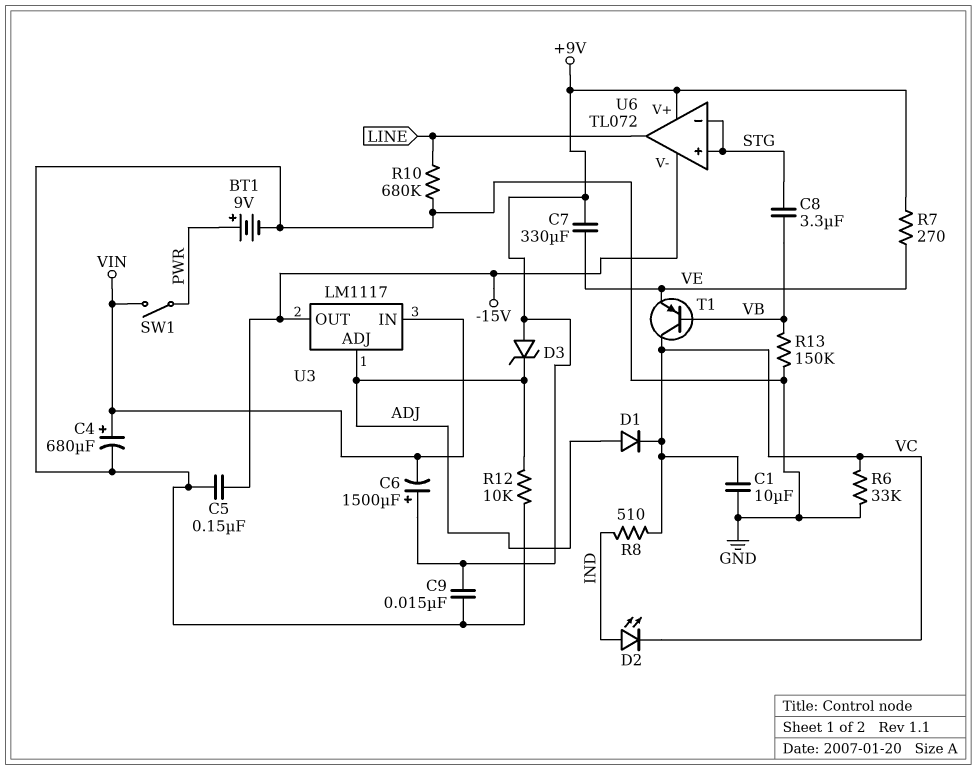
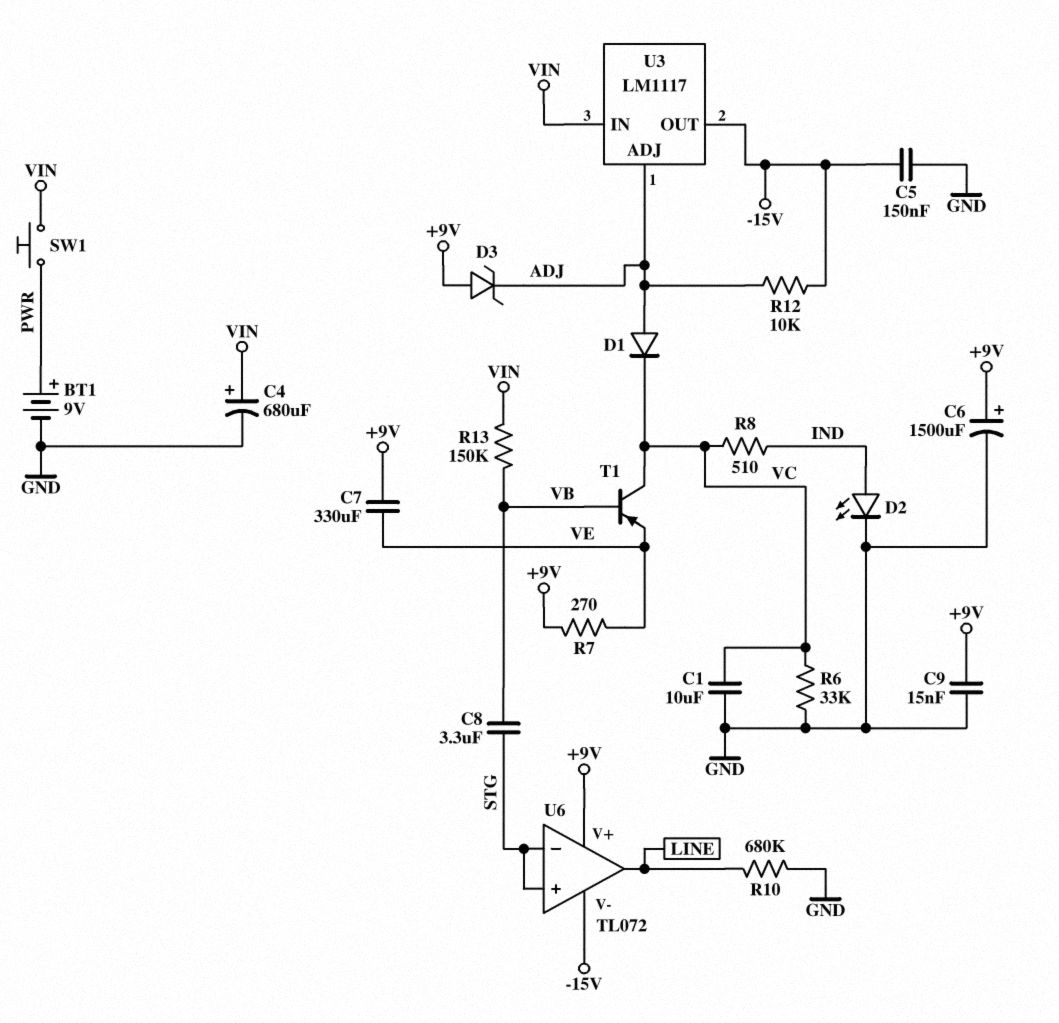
C6: 1500uF (plus +9V, minus VIN) -> 1500uF (plus +9V, minus GND)
D2: LED (A IND, K VC) -> LED (A IND, K GND)
R12: 10k (ADJ, GND) -> 10k (-15V, ADJ)
R13: 150k (GND, VB) -> 150k (VB, VIN)
SW1: switch (PWR, VIN) -> button (PWR, VIN)

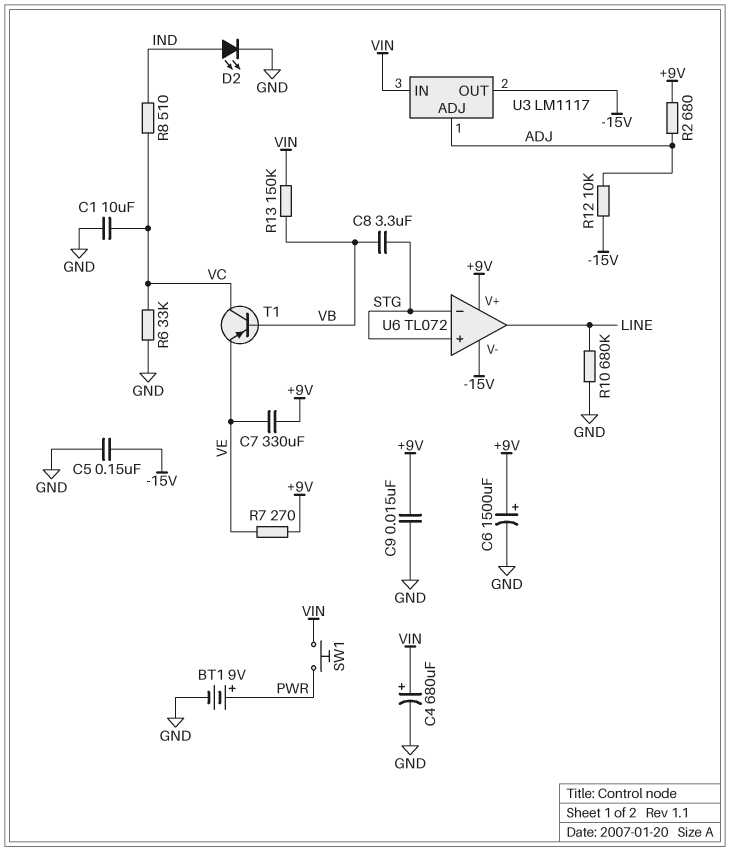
D1: diode (A ADJ, K VC) -> none
D3: zener (A +9V, K ADJ) -> none
R2: none -> 680 (+9V, ADJ)

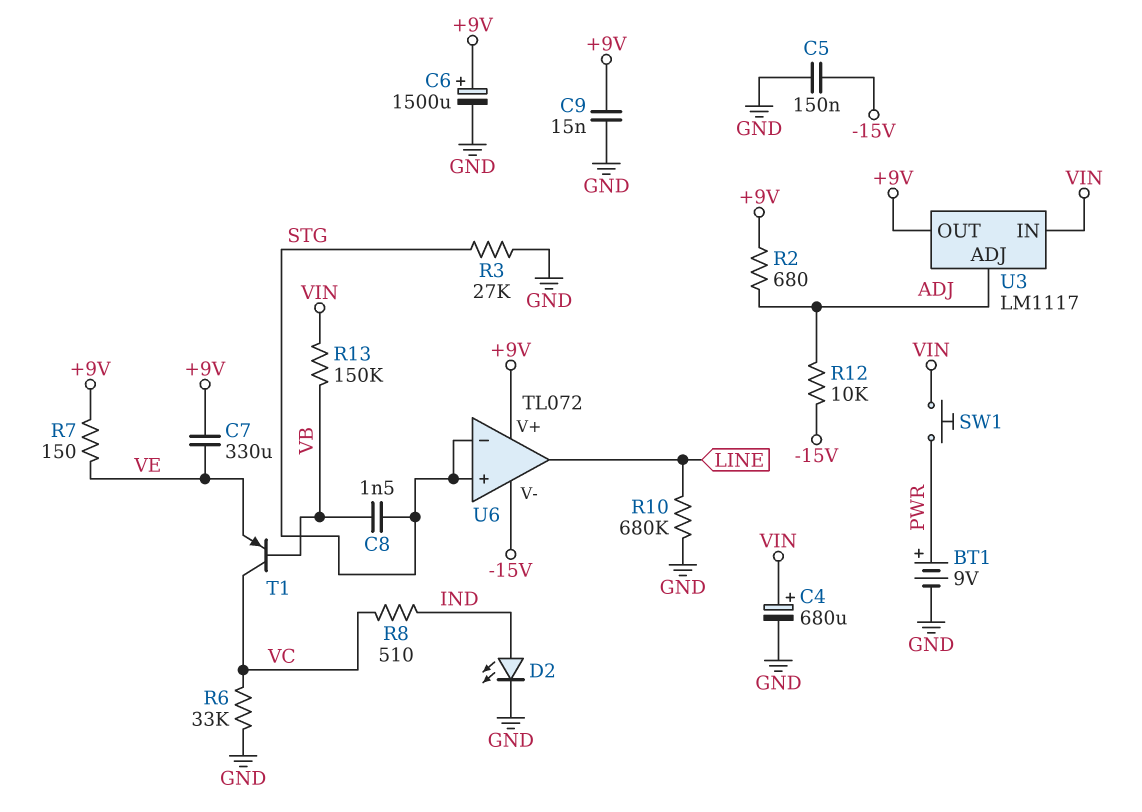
C1: 10uF (GND, VC) -> none
C8: 3.3uF (STG, VB) -> 1.5nF (STG, VB)
R3: none -> 27k (GND, STG)
R7: 270 (+9V, VE) -> 150 (+9V, VE)
U3 pin OUT: -15V -> +9V

